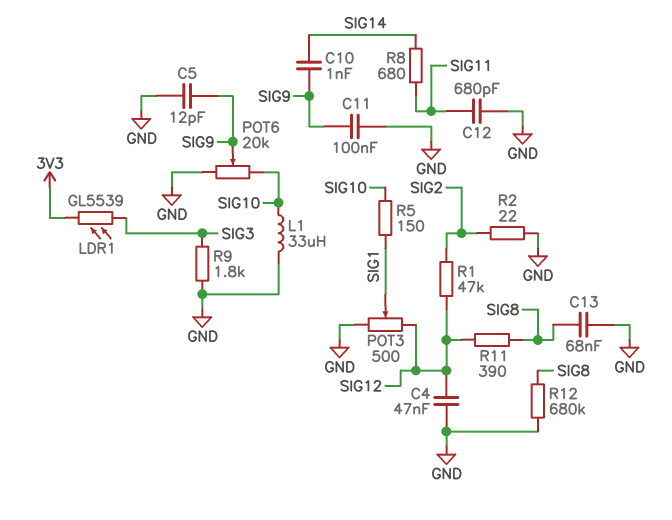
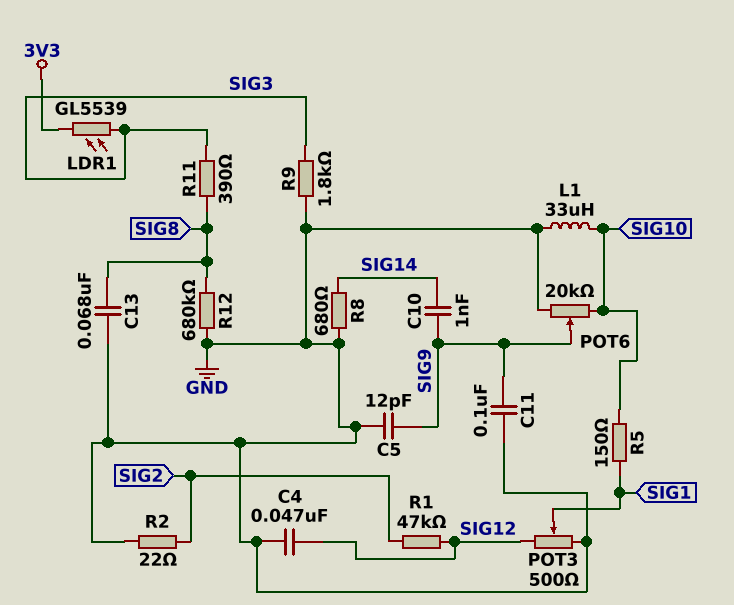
C12: 680pF (GND, SIG11) -> none
R8: 680 (SIG11, SIG14) -> 680 (GND, SIG14)
R11: 390 (SIG8, SIG12) -> 390 (SIG3, SIG8)

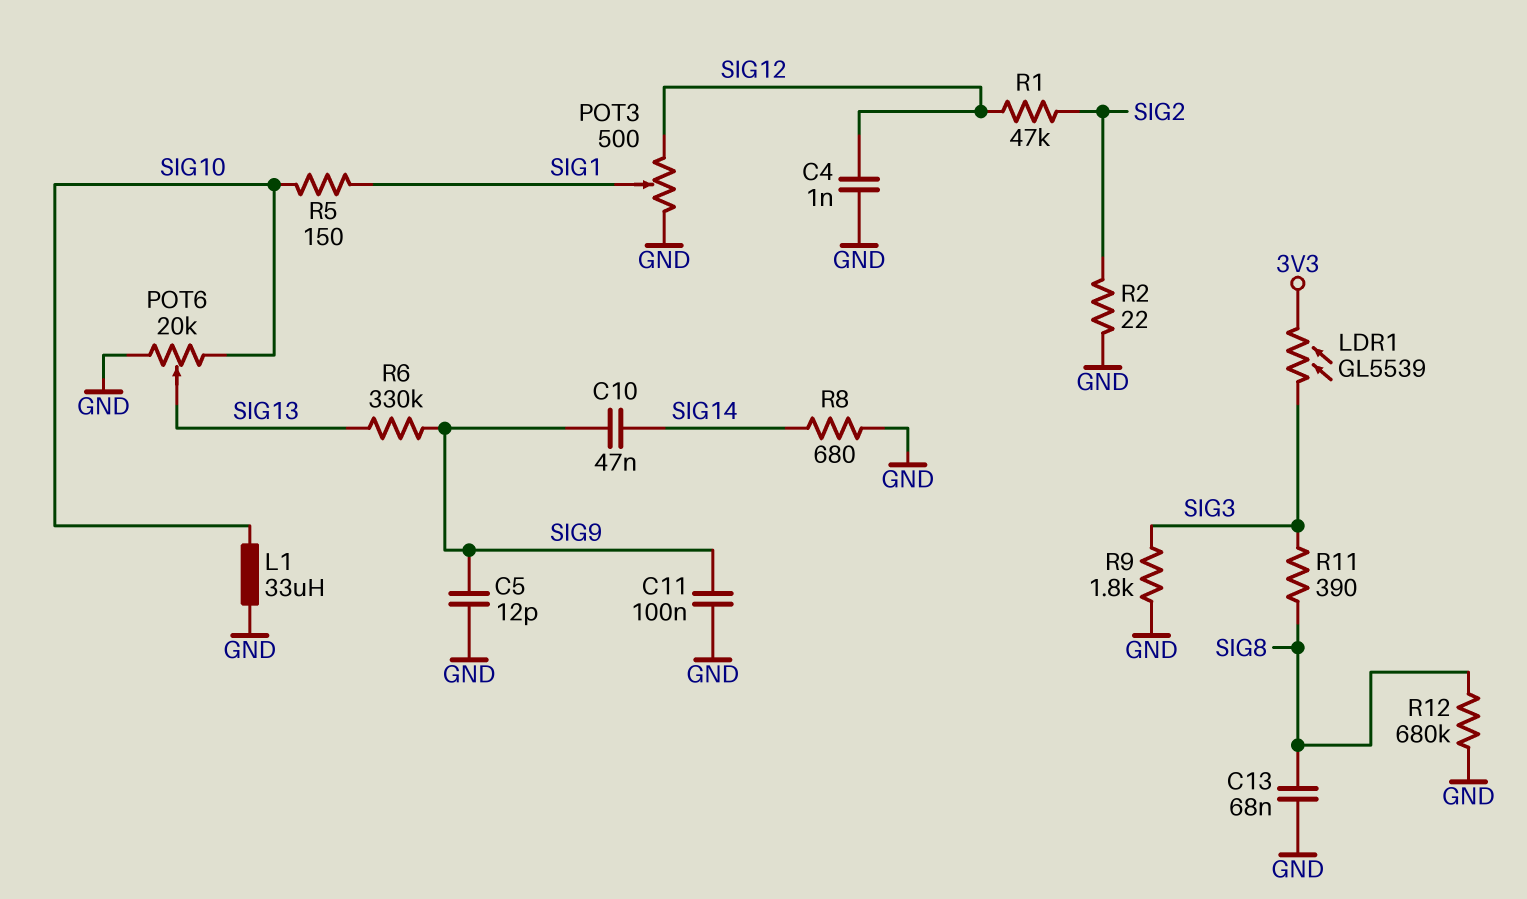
C4: 47nF (GND, SIG12) -> 1nF (GND, SIG12)
C10: 1nF (SIG9, SIG14) -> 47nF (SIG9, SIG14)
POT6: 20k (GND, SIG10, wiper SIG9) -> 20k (GND, SIG10, wiper SIG13)
R6: none -> 330k (SIG9, SIG13)

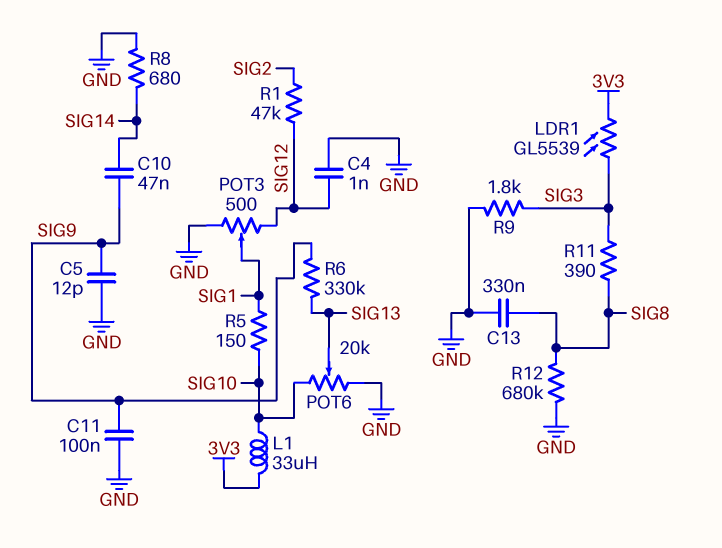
C13: 68nF (GND, SIG8) -> 330nF (GND, SIG8)
L1: 33uH (GND, SIG10) -> 33uH (3V3, SIG10)
R2: 22 (GND, SIG2) -> none

